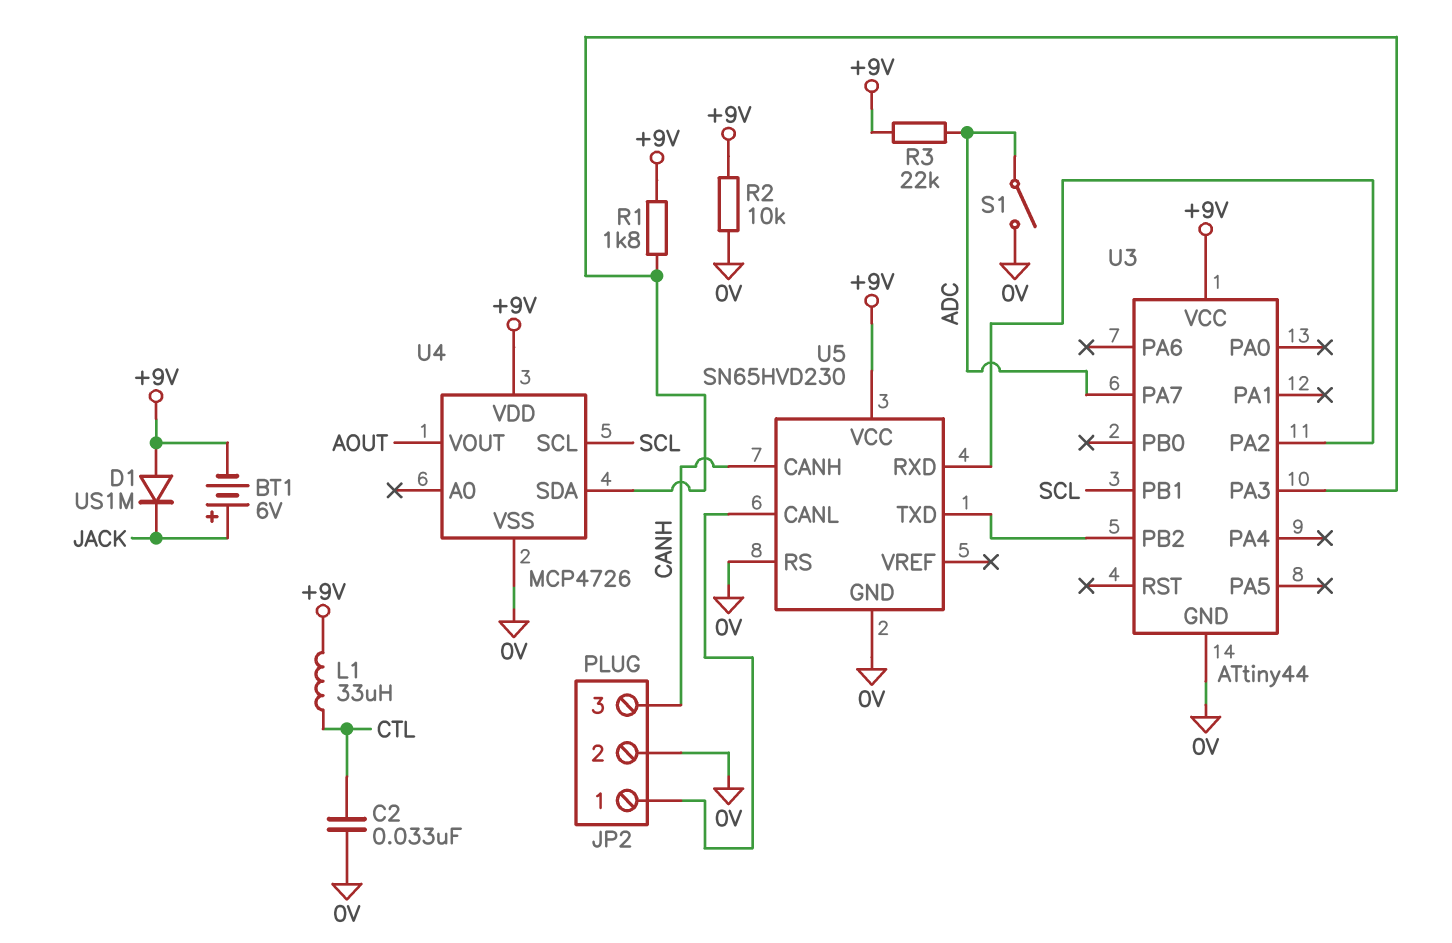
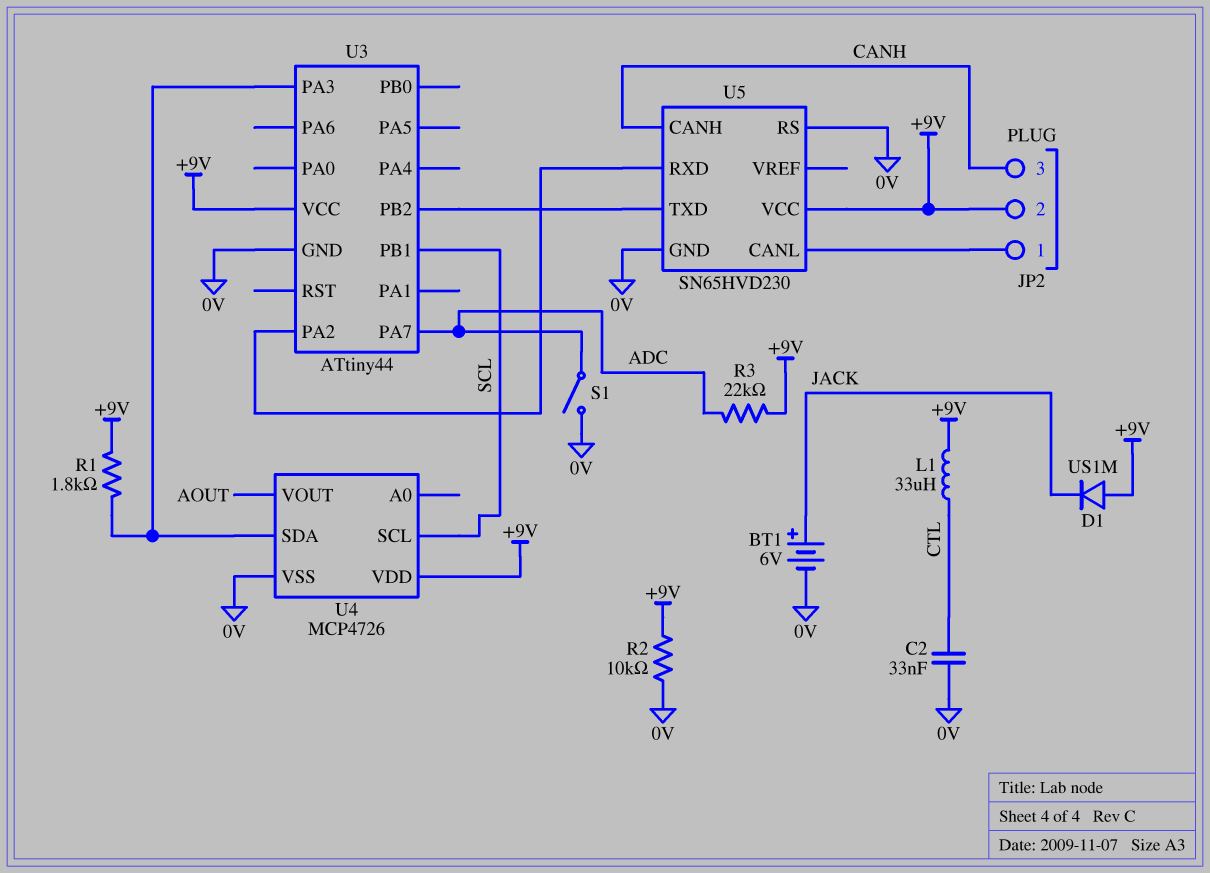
BT1: 6V (plus JACK, minus +9V) -> 6V (plus JACK, minus 0V)
JP2 pin 2: 0V -> +9V

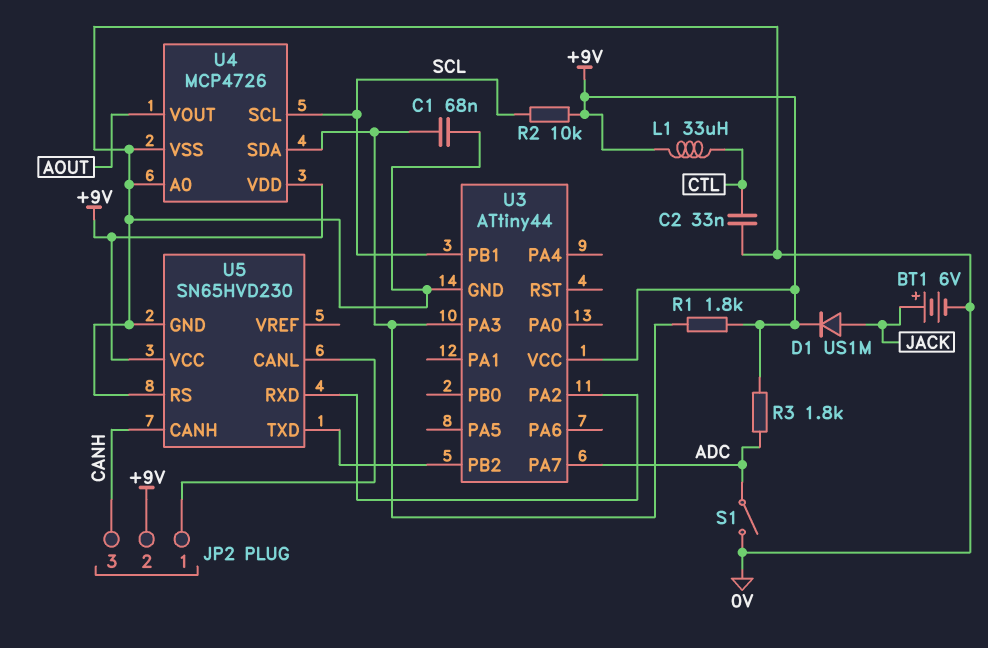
C1: none -> 68nF (0V, U3/PA3)
D1: diode US1M (A +9V, K JACK) -> diode US1M (A JACK, K +9V)
R2: 10k (+9V, 0V) -> 10k (+9V, SCL)
R3: 22k (+9V, ADC) -> 1.8k (+9V, ADC)
U4 pin A0: none -> 0V

